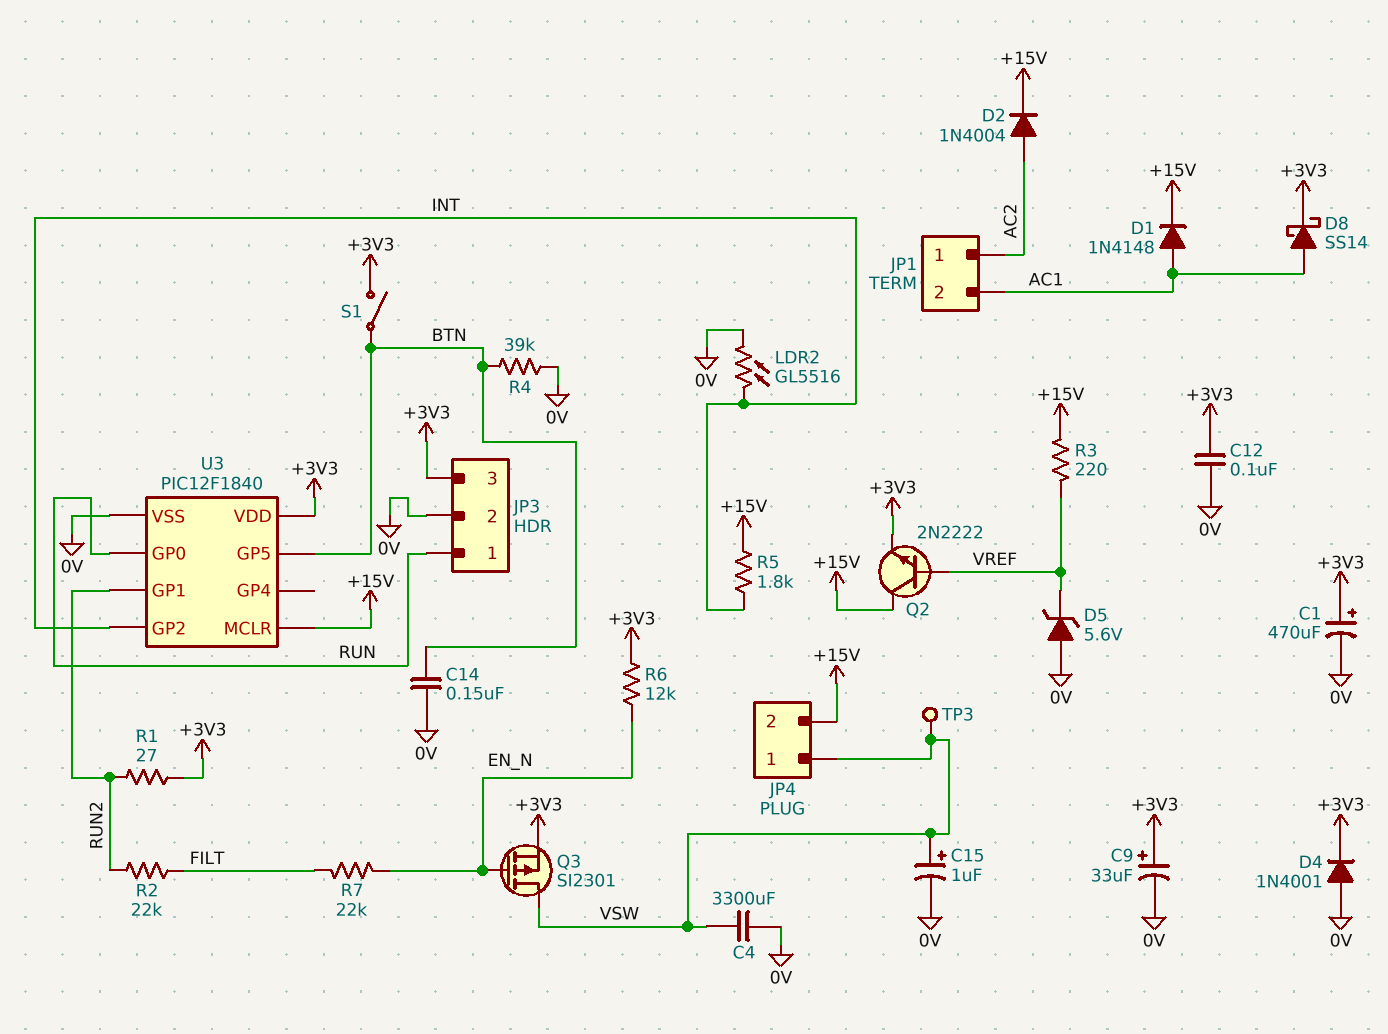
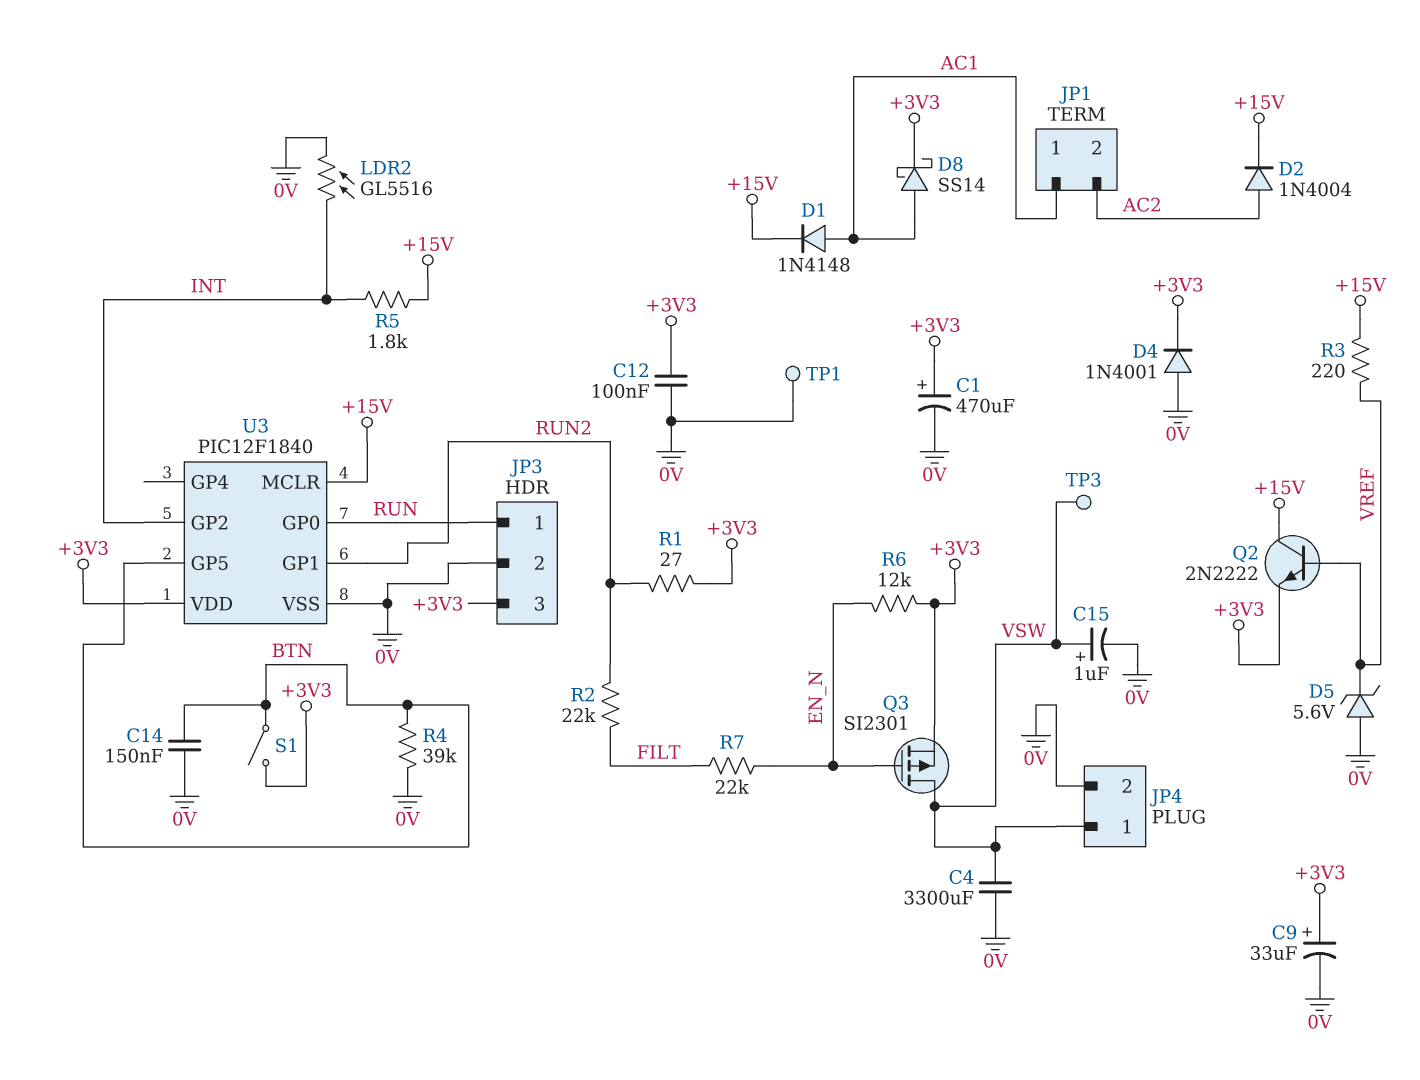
JP1 pin 1: AC2 -> AC1
JP1 pin 2: AC1 -> AC2
JP4 pin 2: +15V -> 0V
TP1: none -> test point (0V)

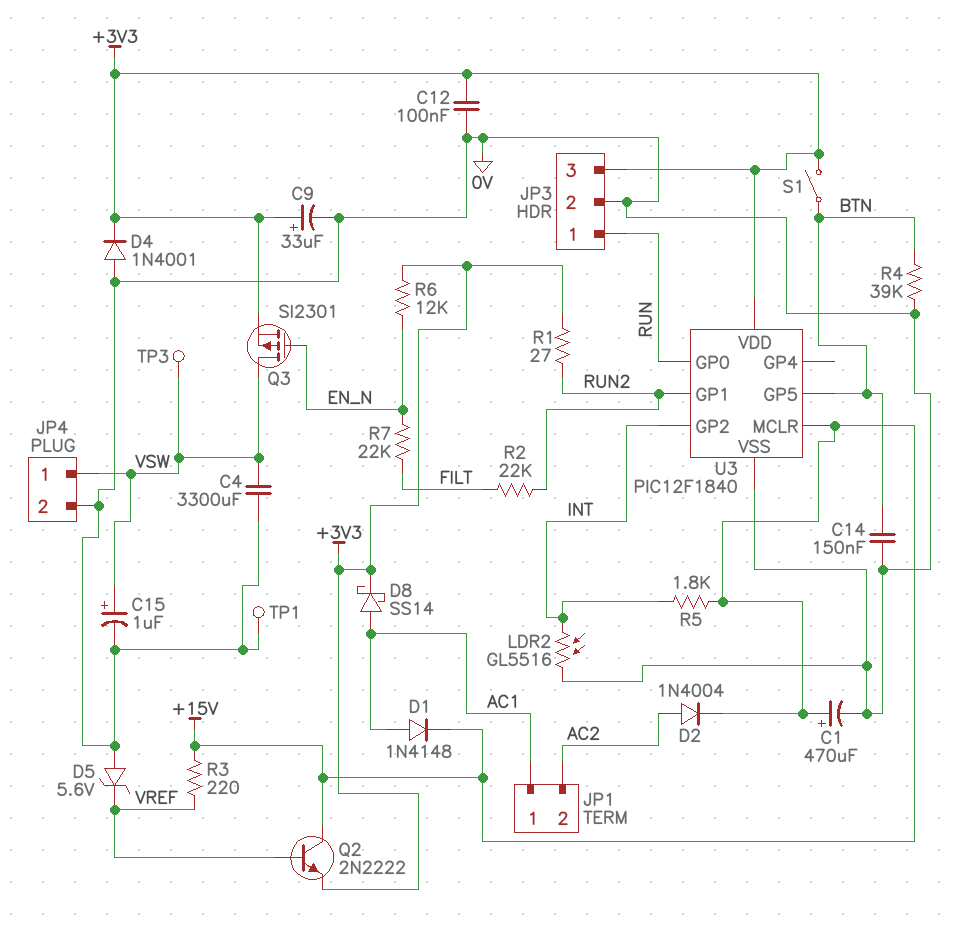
C1: 470uF (plus +3V3, minus 0V) -> 470uF (plus +15V, minus 0V)

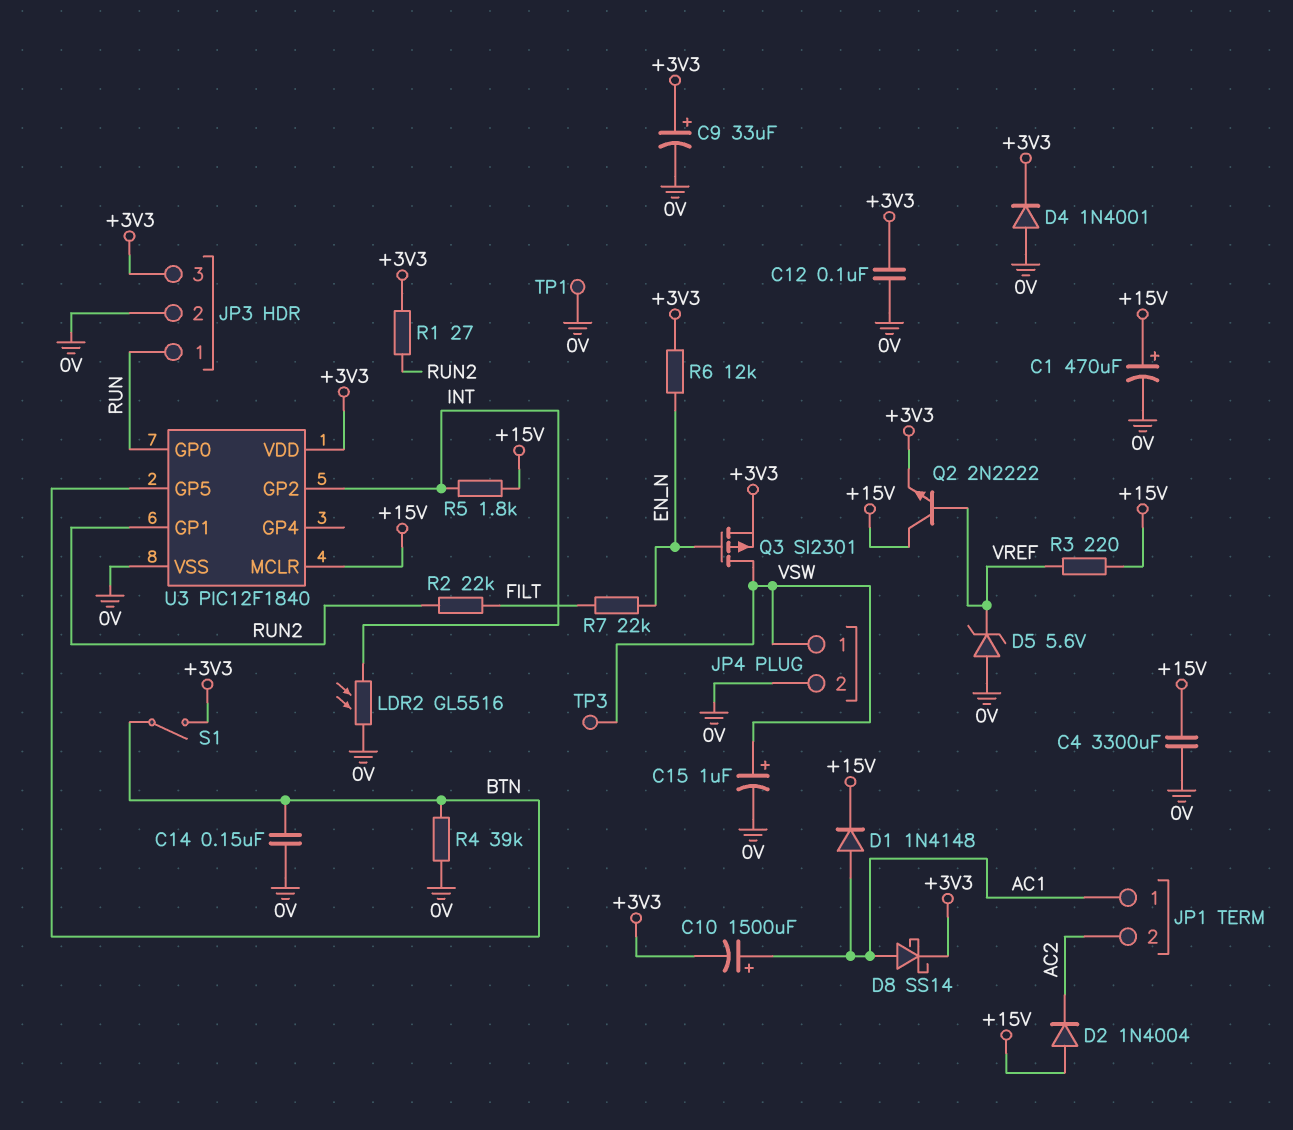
C4: 3300uF (0V, VSW) -> 3300uF (+15V, 0V)
C10: none -> 1500uF (plus AC1, minus +3V3)
D2: diode 1N4004 (A AC2, K +15V) -> diode 1N4004 (A +15V, K AC2)

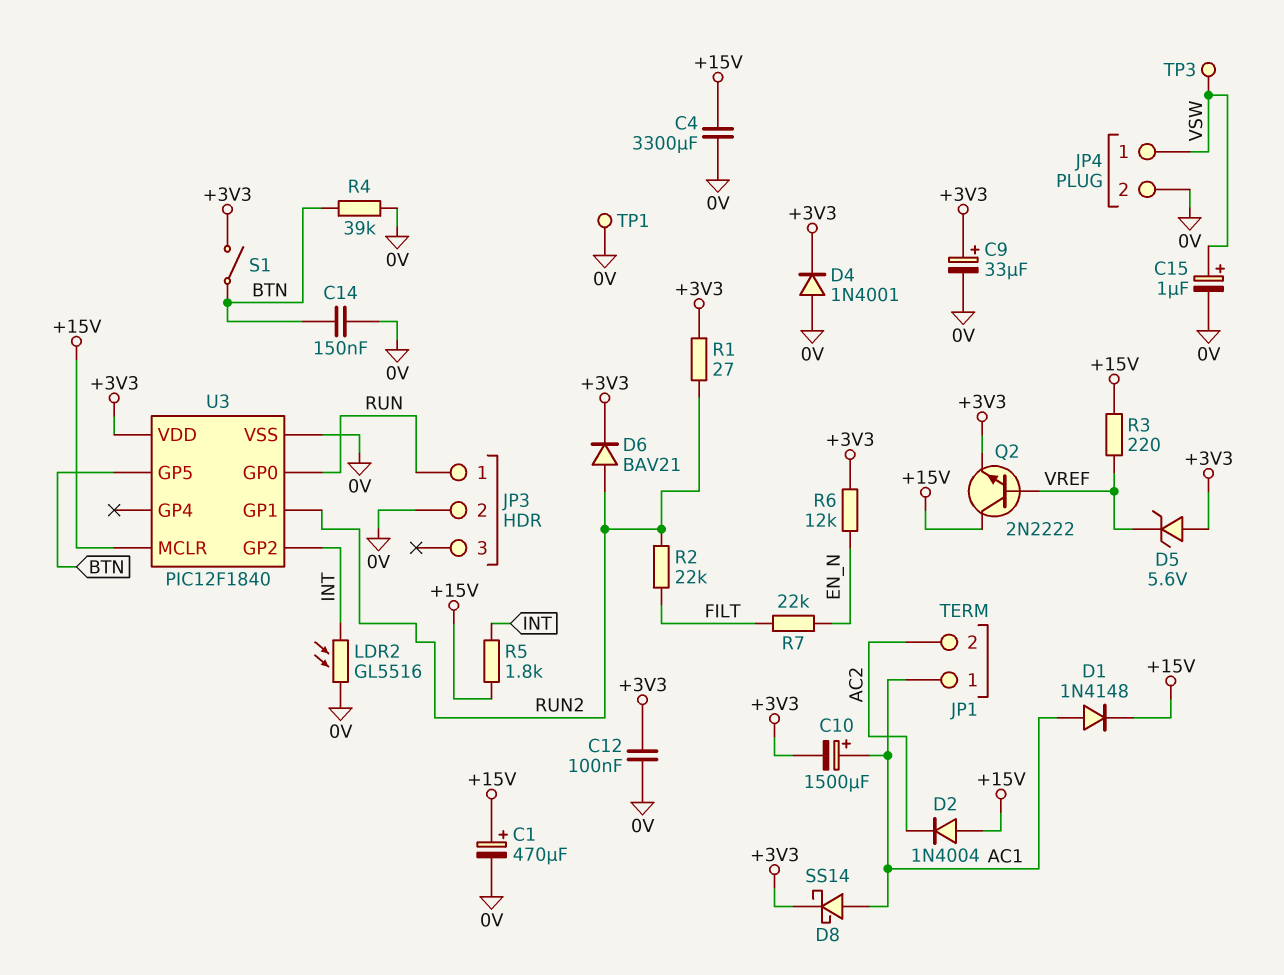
D5: zener 5.6V (A 0V, K VREF) -> zener 5.6V (A +3V3, K VREF)
D6: none -> diode BAV21 (A RUN2, K +3V3)
JP3 pin 3: +3V3 -> none
Q3: PMOS SI2301 (G EN_N, D VSW, S +3V3) -> none

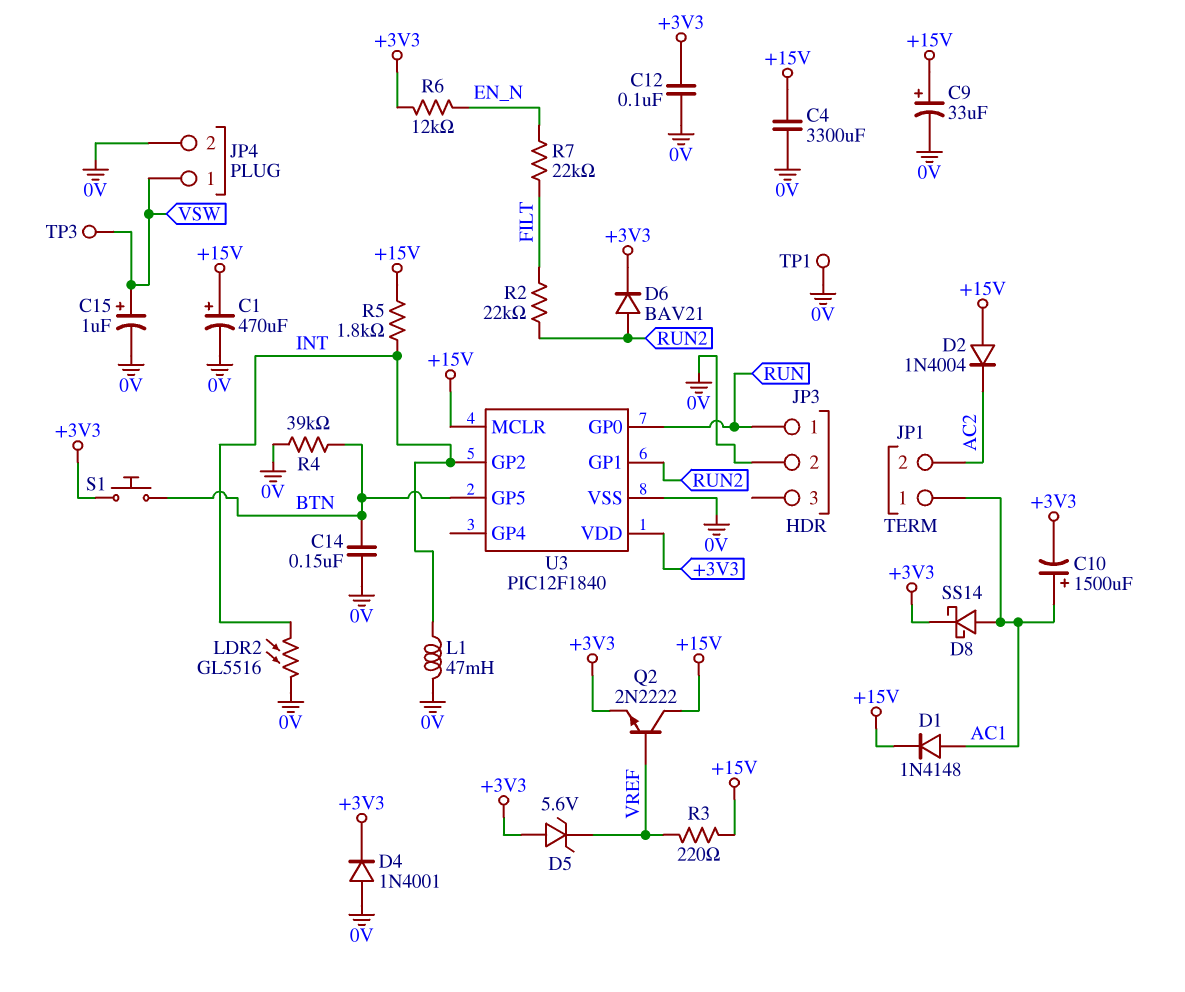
C9: 33uF (plus +3V3, minus 0V) -> 33uF (plus +15V, minus 0V)
L1: none -> 47mH (0V, INT)
R1: 27 (+3V3, RUN2) -> none
S1: switch (+3V3, BTN) -> button (+3V3, BTN)

